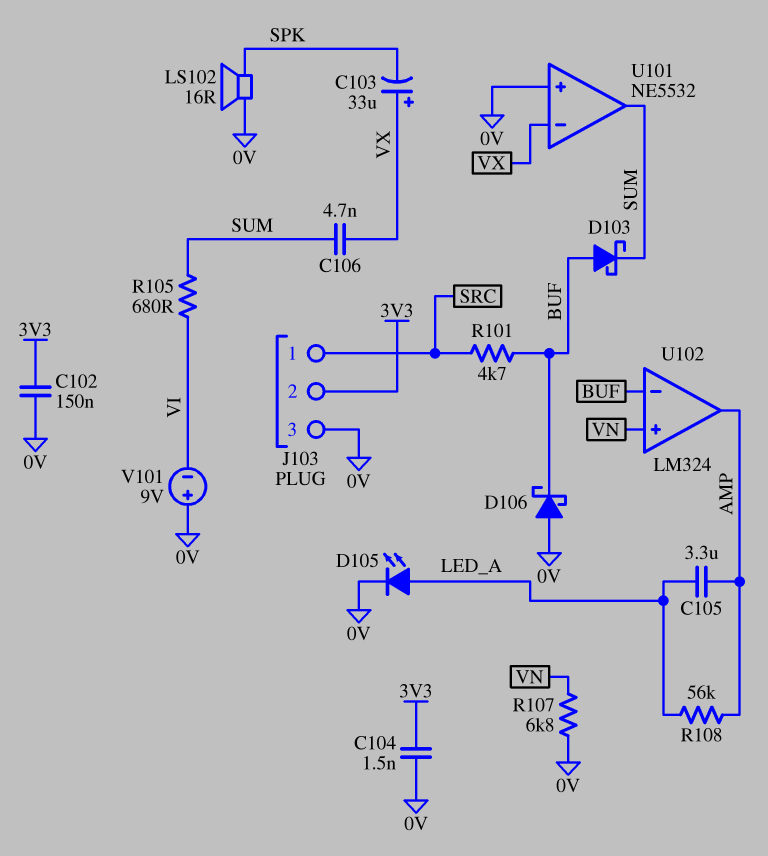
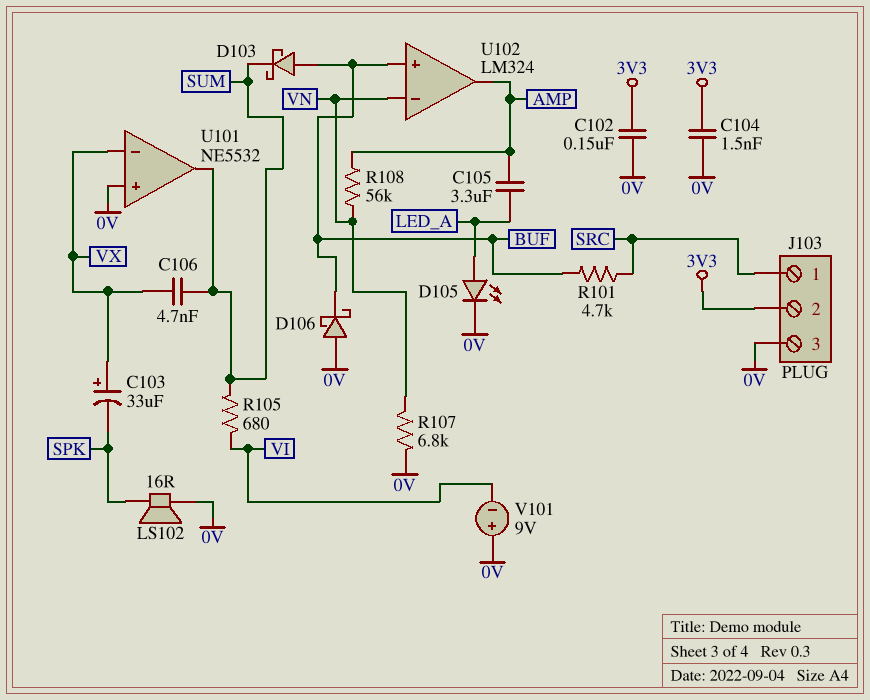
R108: 56k (AMP, LED_A) -> 56k (AMP, VN)
U102 pin in+: VN -> BUF
U102 pin in-: BUF -> VN

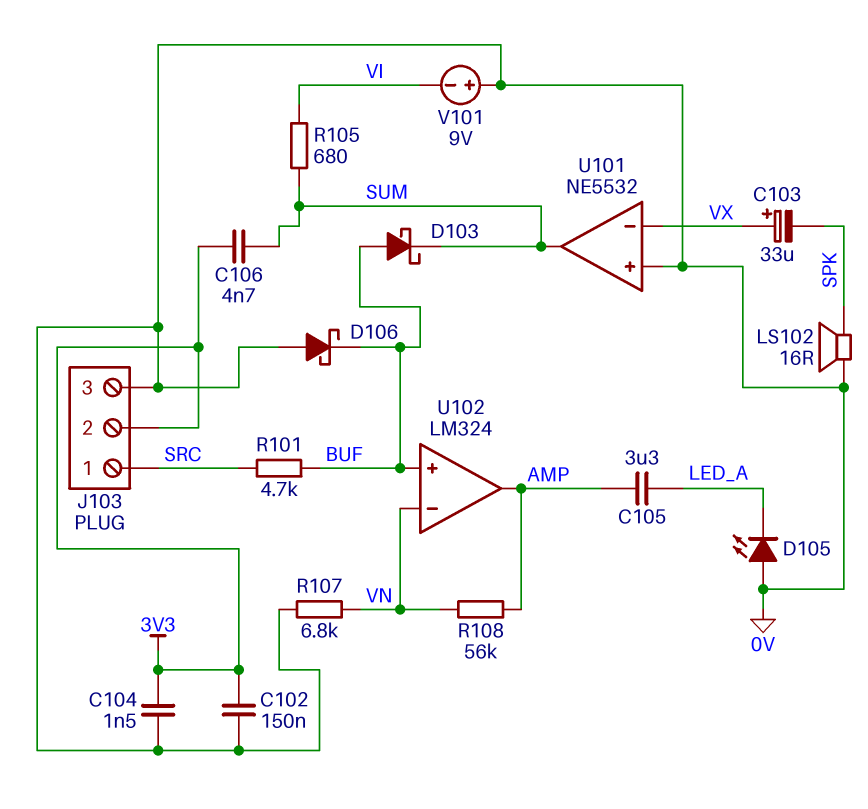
C106: 4.7nF (SUM, VX) -> 4.7nF (3V3, SUM)
D105: LED (A LED_A, K 0V) -> LED (A 0V, K LED_A)

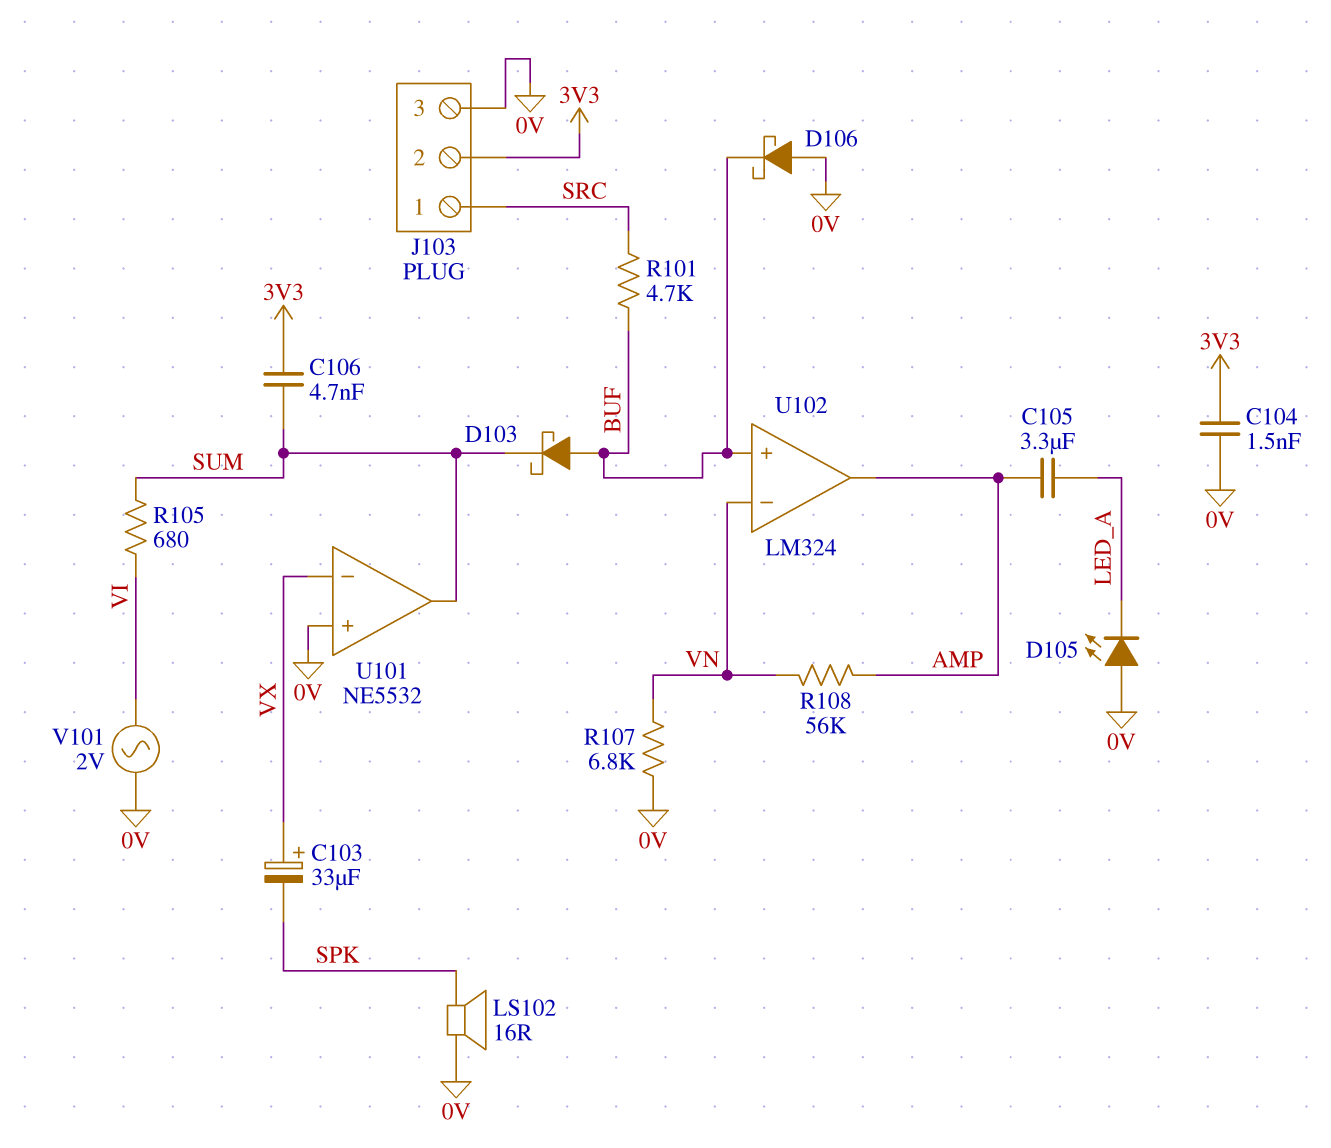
C102: 150nF (0V, 3V3) -> none
V101: 9V (plus 0V, minus VI) -> AC 2V (0V, VI)

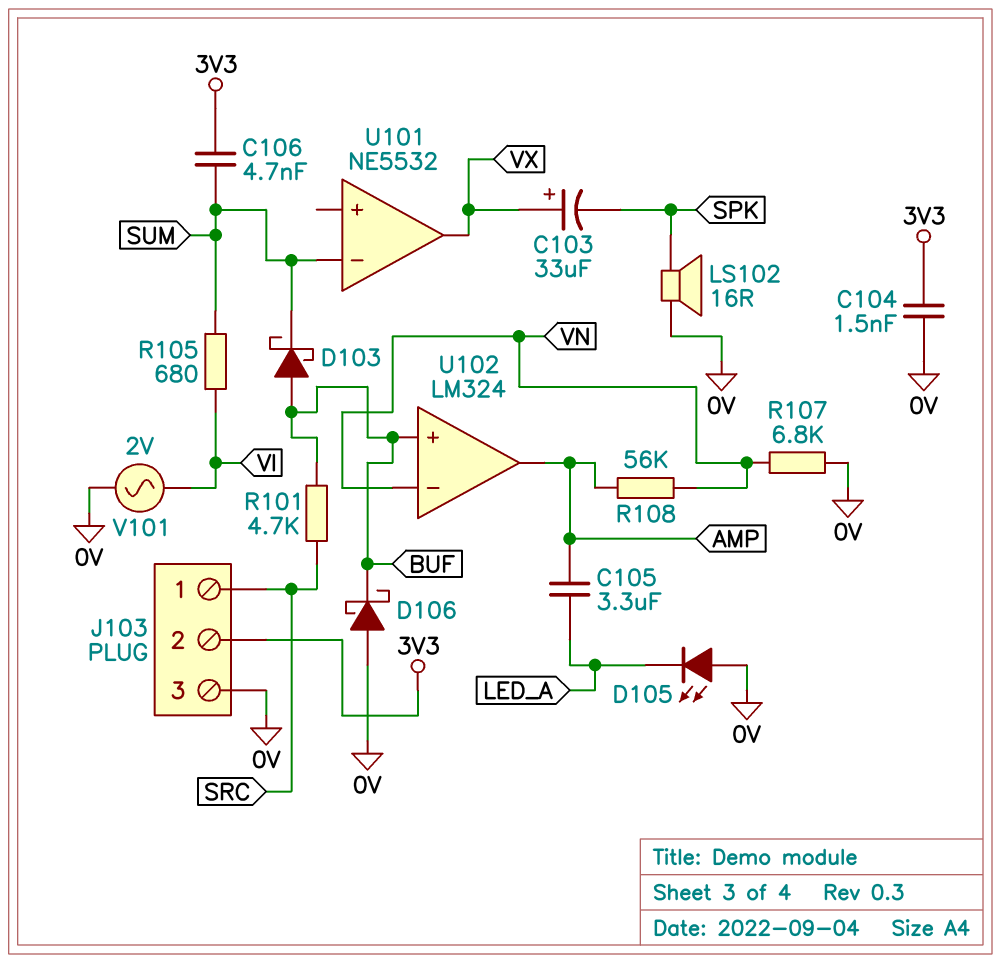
U101 pin in+: 0V -> none
U101 pin in-: VX -> SUM
U101 pin out: SUM -> VX

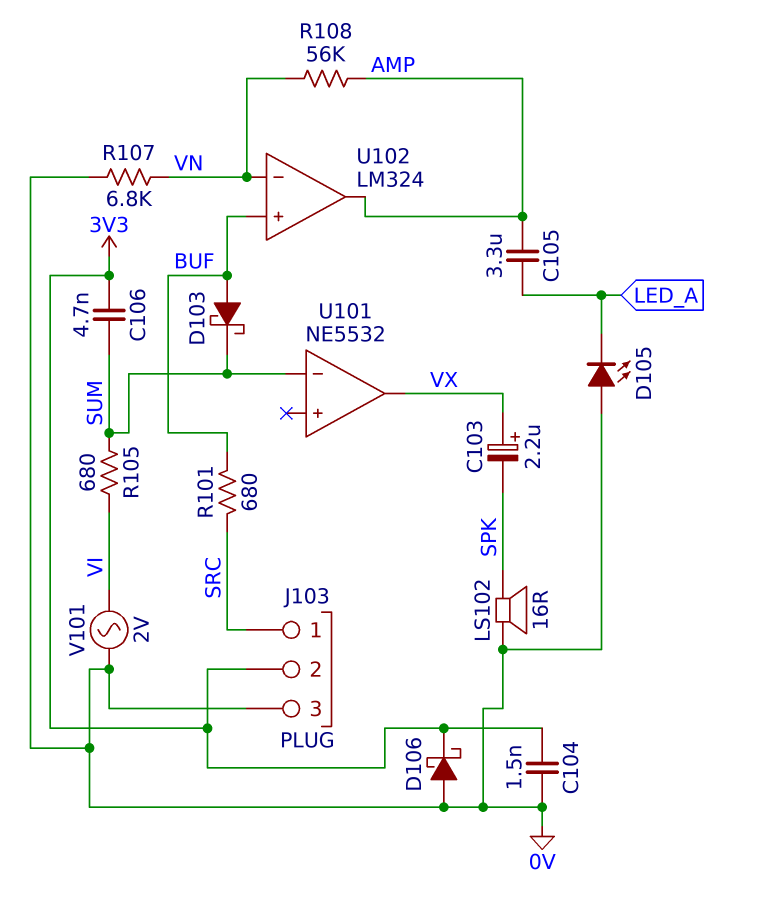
C103: 33uF (plus VX, minus SPK) -> 2.2uF (plus VX, minus SPK)
D106: schottky (A 0V, K BUF) -> schottky (A 0V, K 3V3)
R101: 4.7k (BUF, SRC) -> 680 (BUF, SRC)

